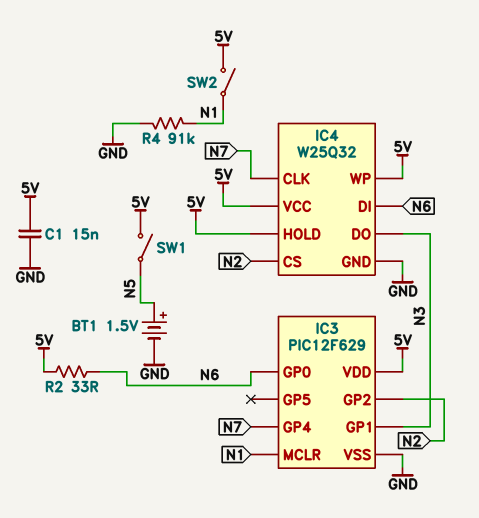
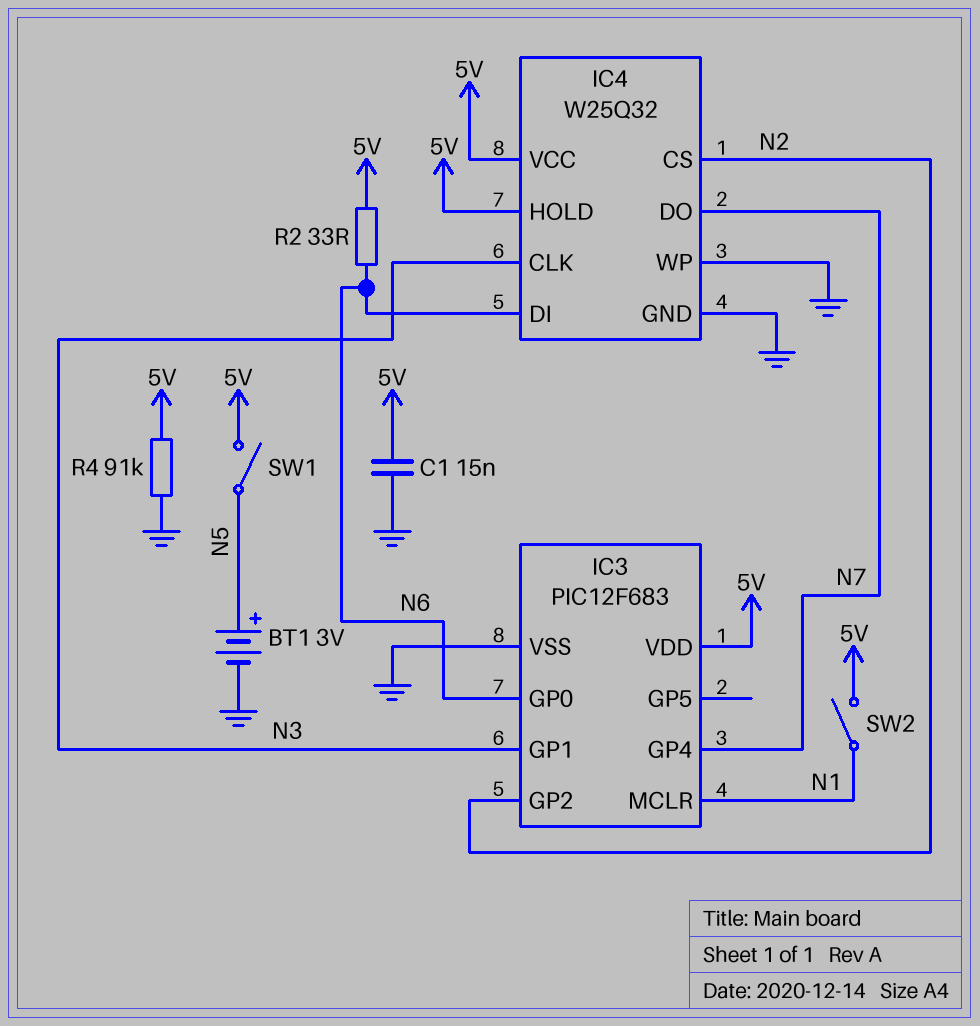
BT1: 1.5V (plus N5, minus GND) -> 3V (plus N5, minus GND)
IC3: PIC12F629 -> PIC12F683
IC4 pin CLK: N7 -> N3
IC4 pin DO: N3 -> N7
IC4 pin WP: 5V -> GND
R4: 91k (GND, N1) -> 91k (5V, GND)

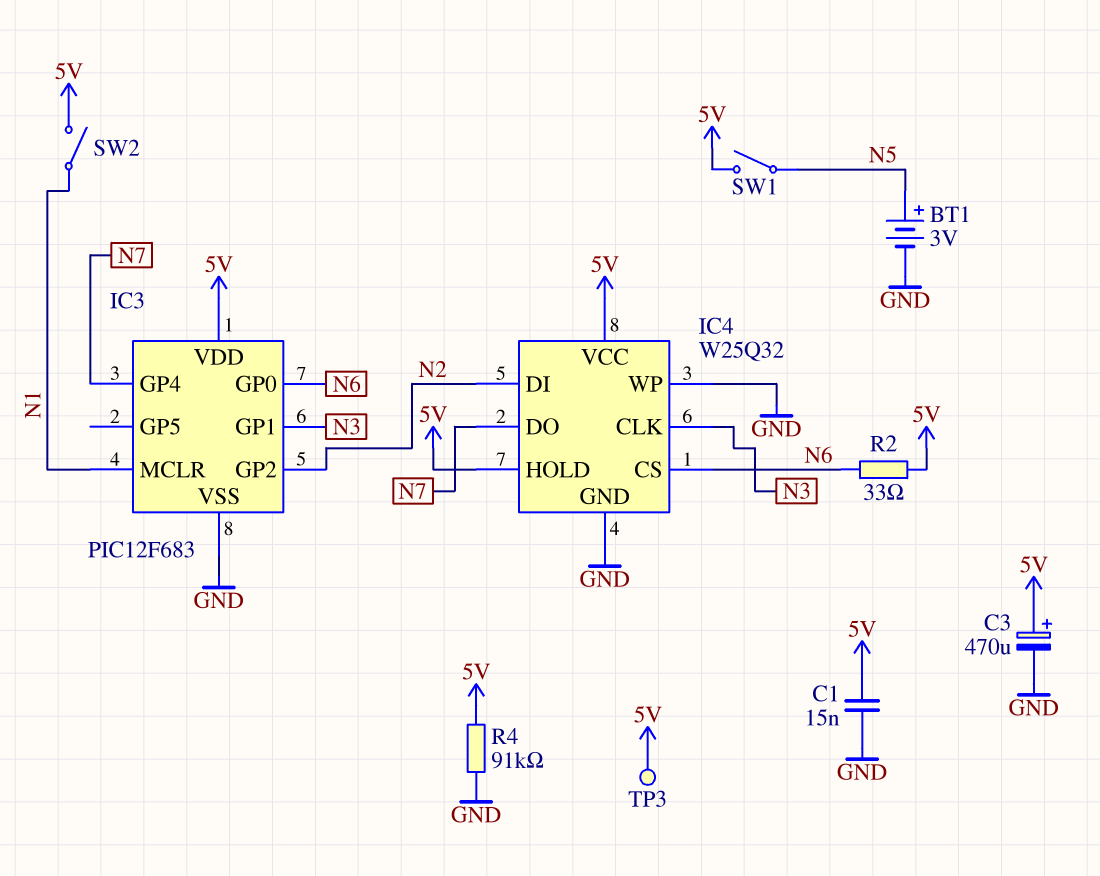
C3: none -> 470uF (plus 5V, minus GND)
IC4 pin CS: N2 -> N6
IC4 pin DI: N6 -> N2
TP3: none -> test point (5V)

